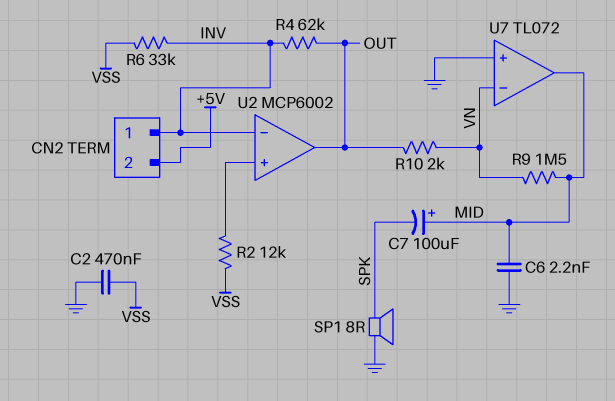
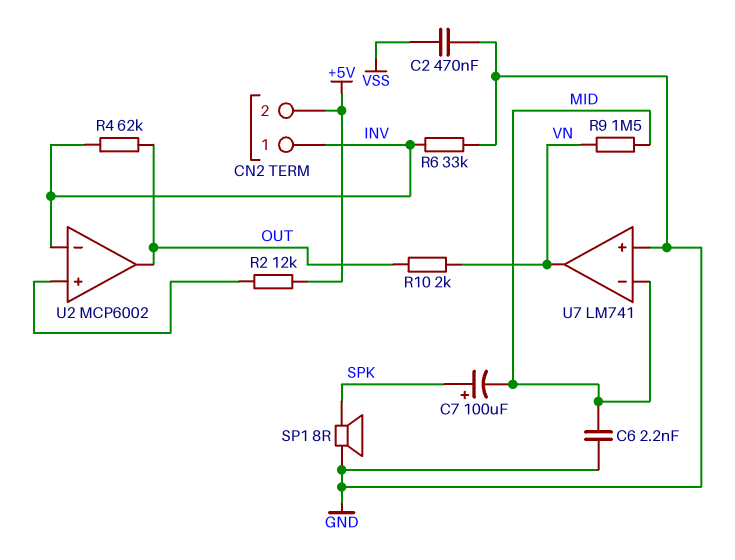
C7: 100uF (plus MID, minus SPK) -> 100uF (plus SPK, minus MID)
R2: 12k (U2/in+, VSS) -> 12k (+5V, U2/in+)
R6: 33k (INV, VSS) -> 33k (GND, INV)
U7: TL072 -> LM741
U7 pin in-: VN -> MID
U7 pin out: MID -> VN

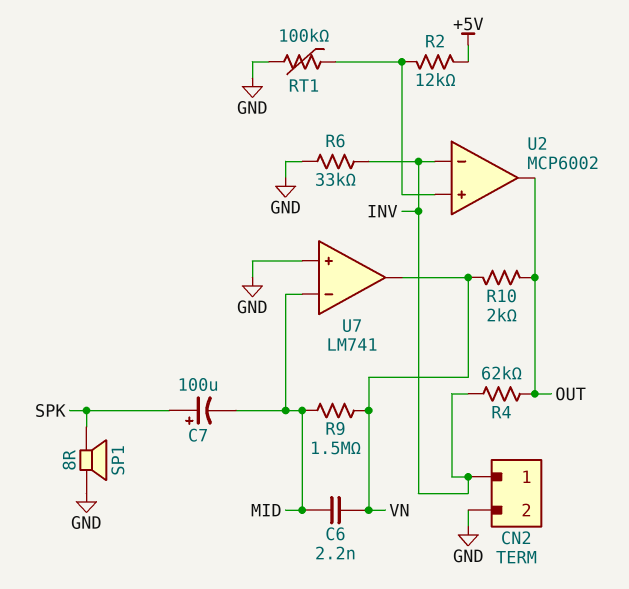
C2: 470nF (GND, VSS) -> none
C6: 2.2nF (GND, MID) -> 2.2nF (MID, VN)
CN2 pin 2: +5V -> GND
RT1: none -> 100k (GND, U2/in+)

